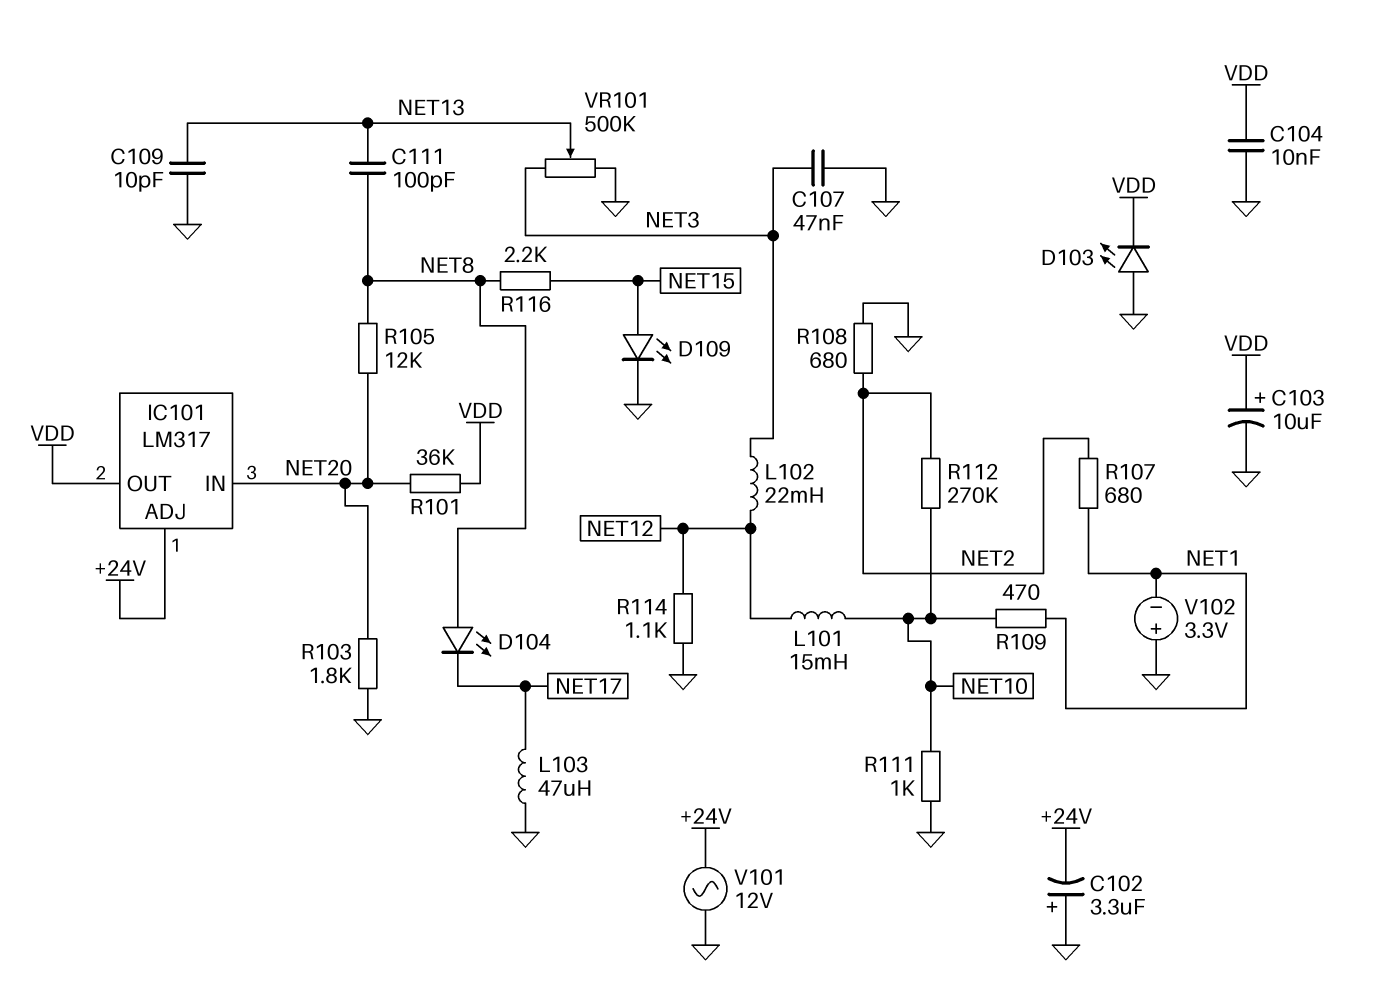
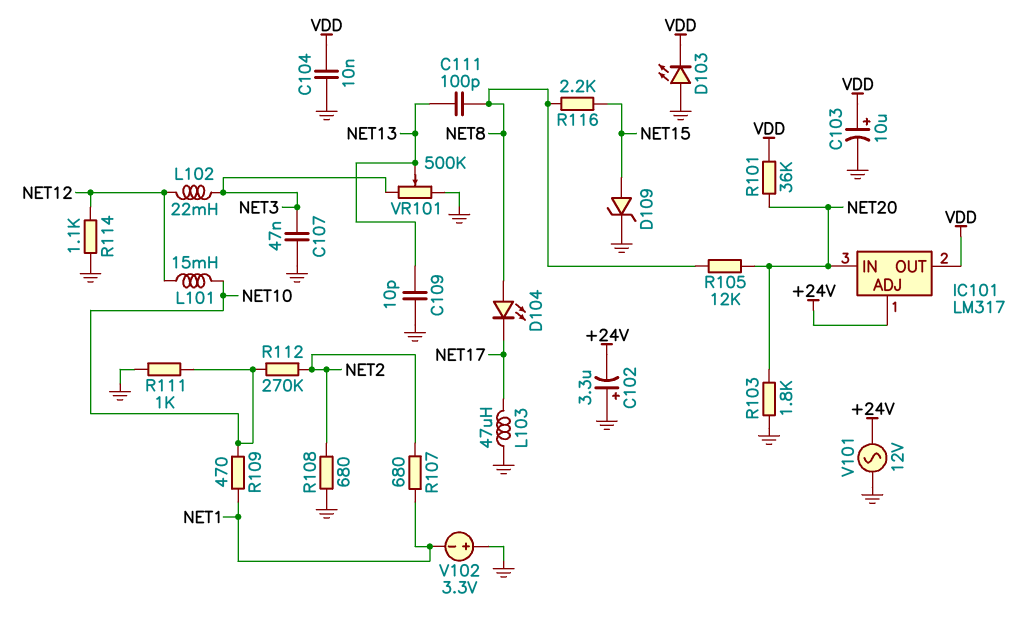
D109: LED (A NET15, K GND) -> zener (A NET15, K GND)

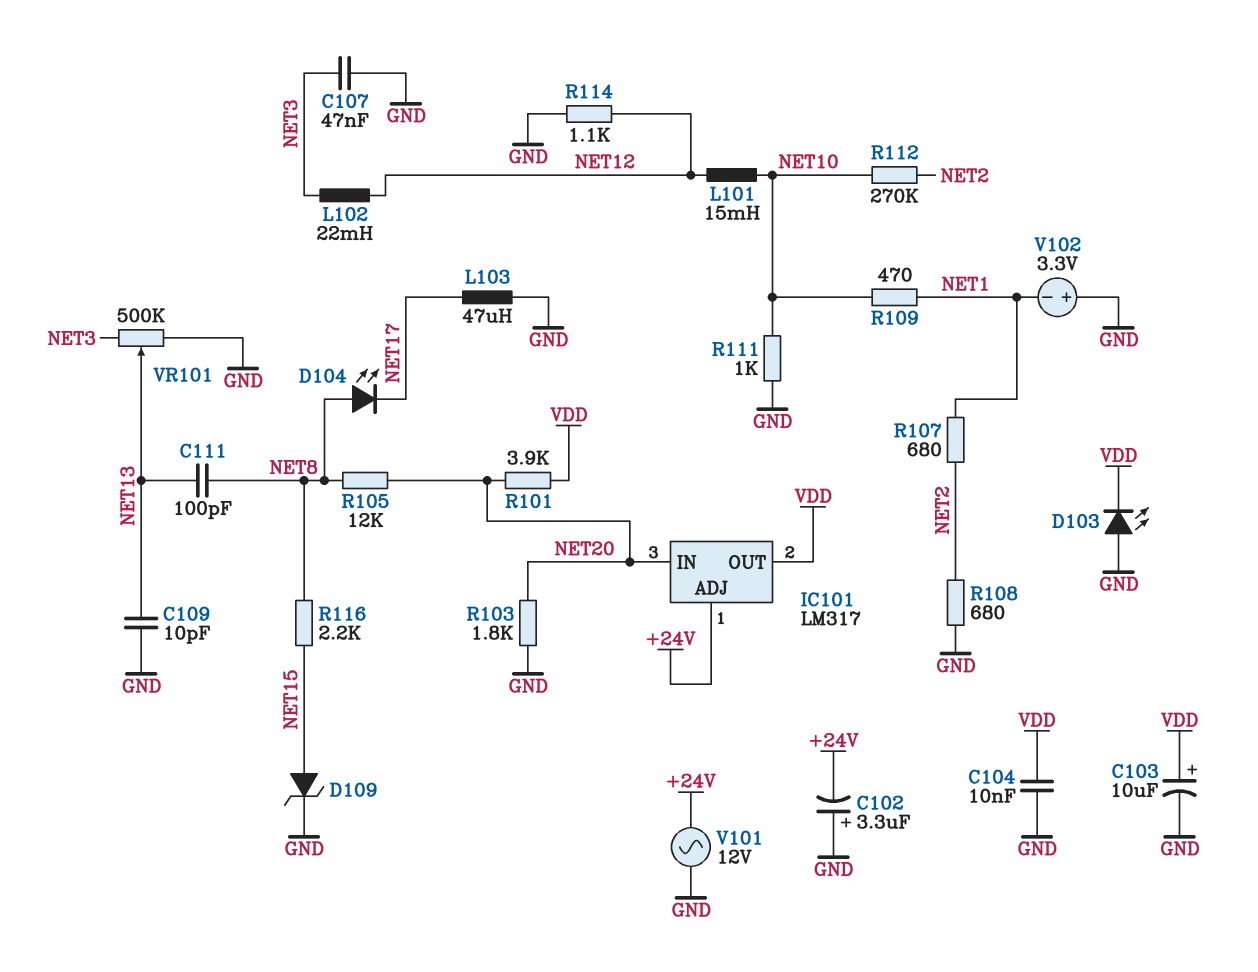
R101: 36k (NET20, VDD) -> 3.9k (NET20, VDD)

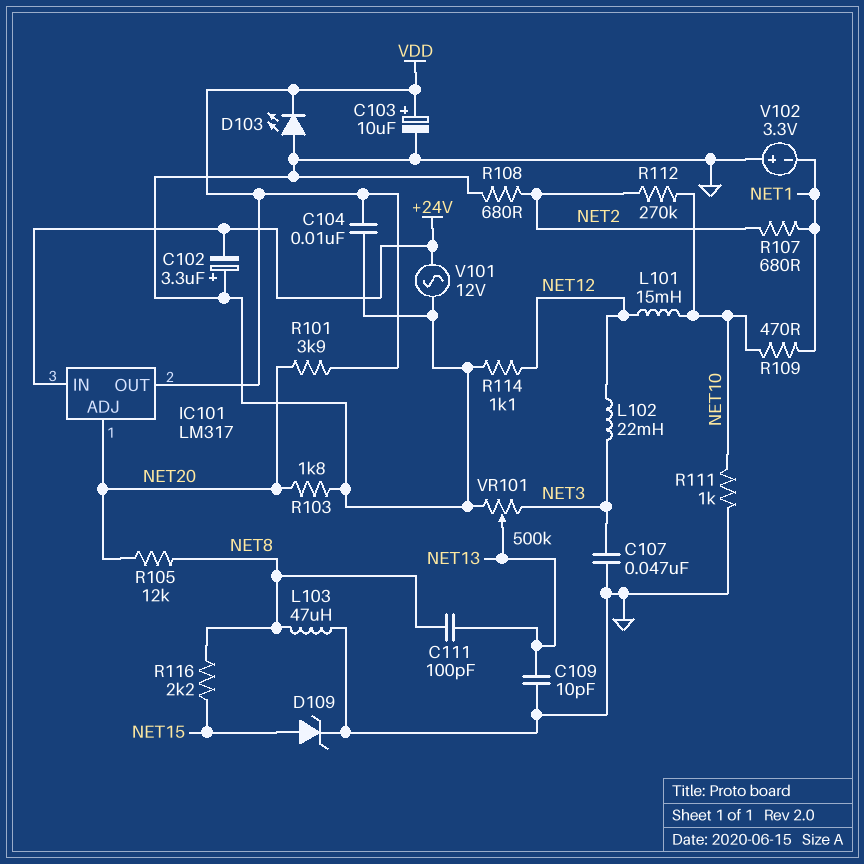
D104: LED (A NET8, K NET17) -> none
IC101 pin ADJ: +24V -> NET20
IC101 pin IN: NET20 -> +24V
L103: 47uH (GND, NET17) -> 47uH (GND, NET8)

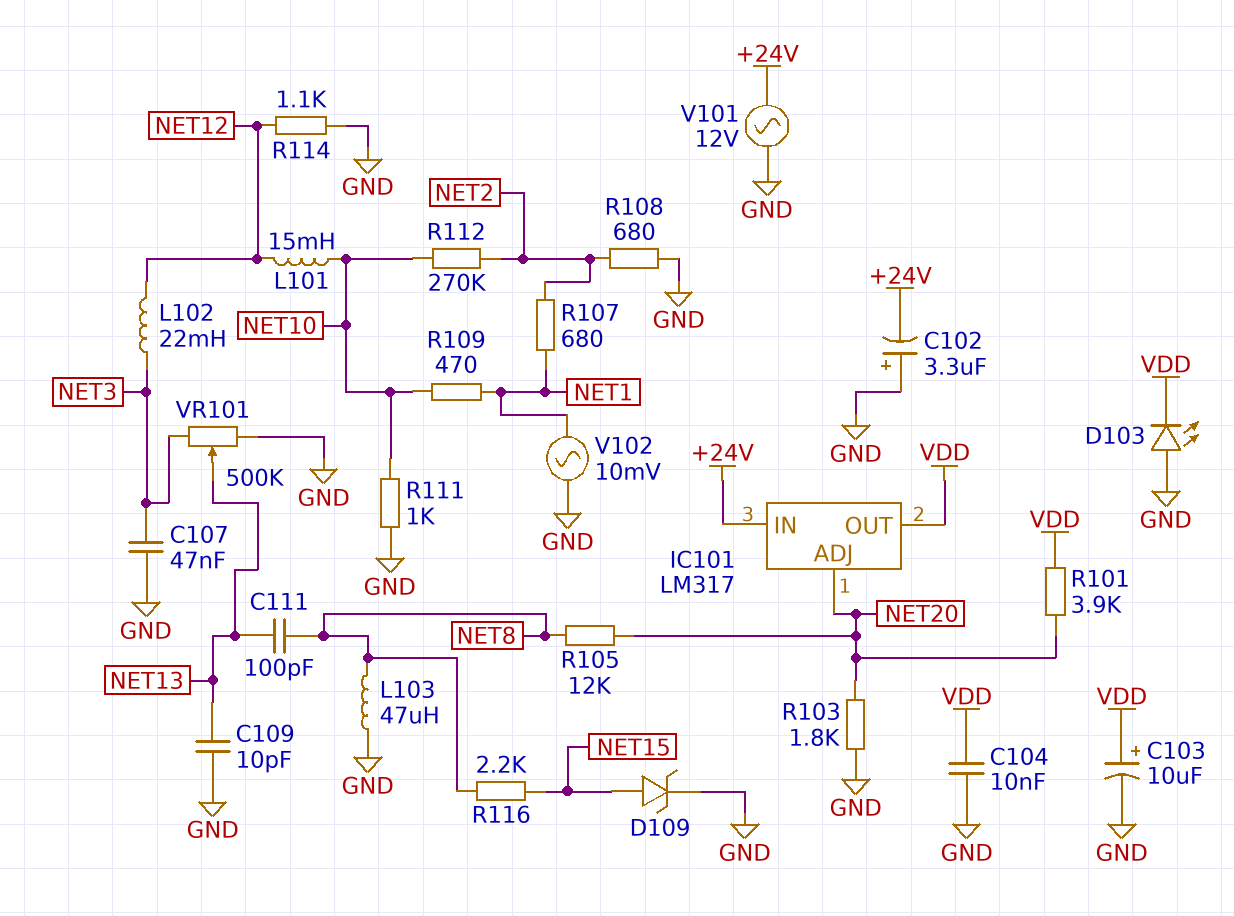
V102: 3.3V (plus GND, minus NET1) -> AC 10mV (GND, NET1)

